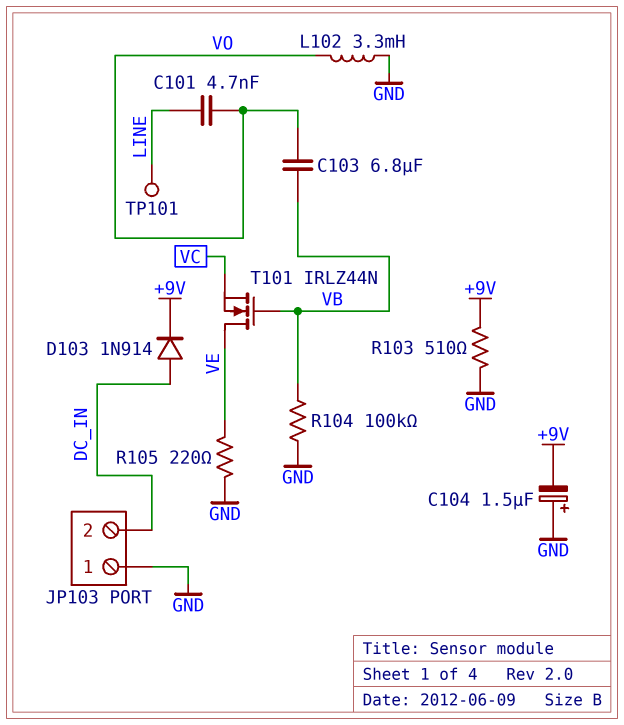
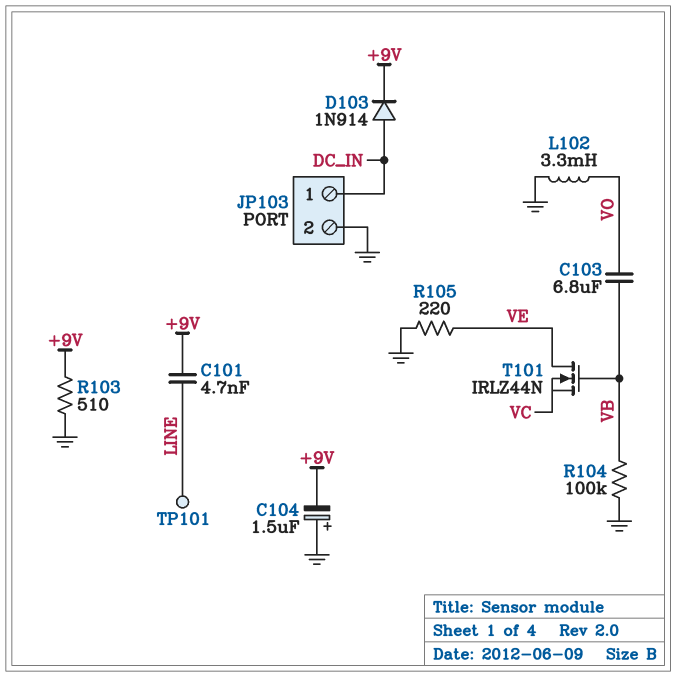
C101: 4.7nF (LINE, VO) -> 4.7nF (+9V, LINE)
JP103 pin 1: GND -> DC_IN
JP103 pin 2: DC_IN -> GND

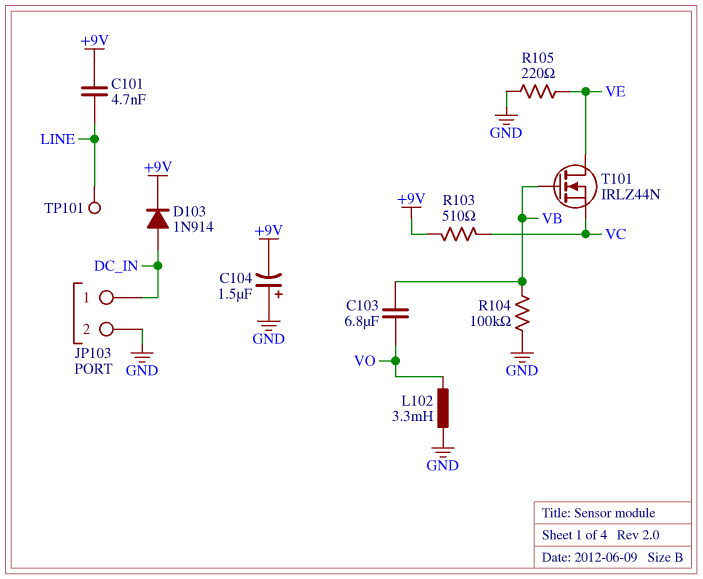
R103: 510 (+9V, GND) -> 510 (+9V, VC)

